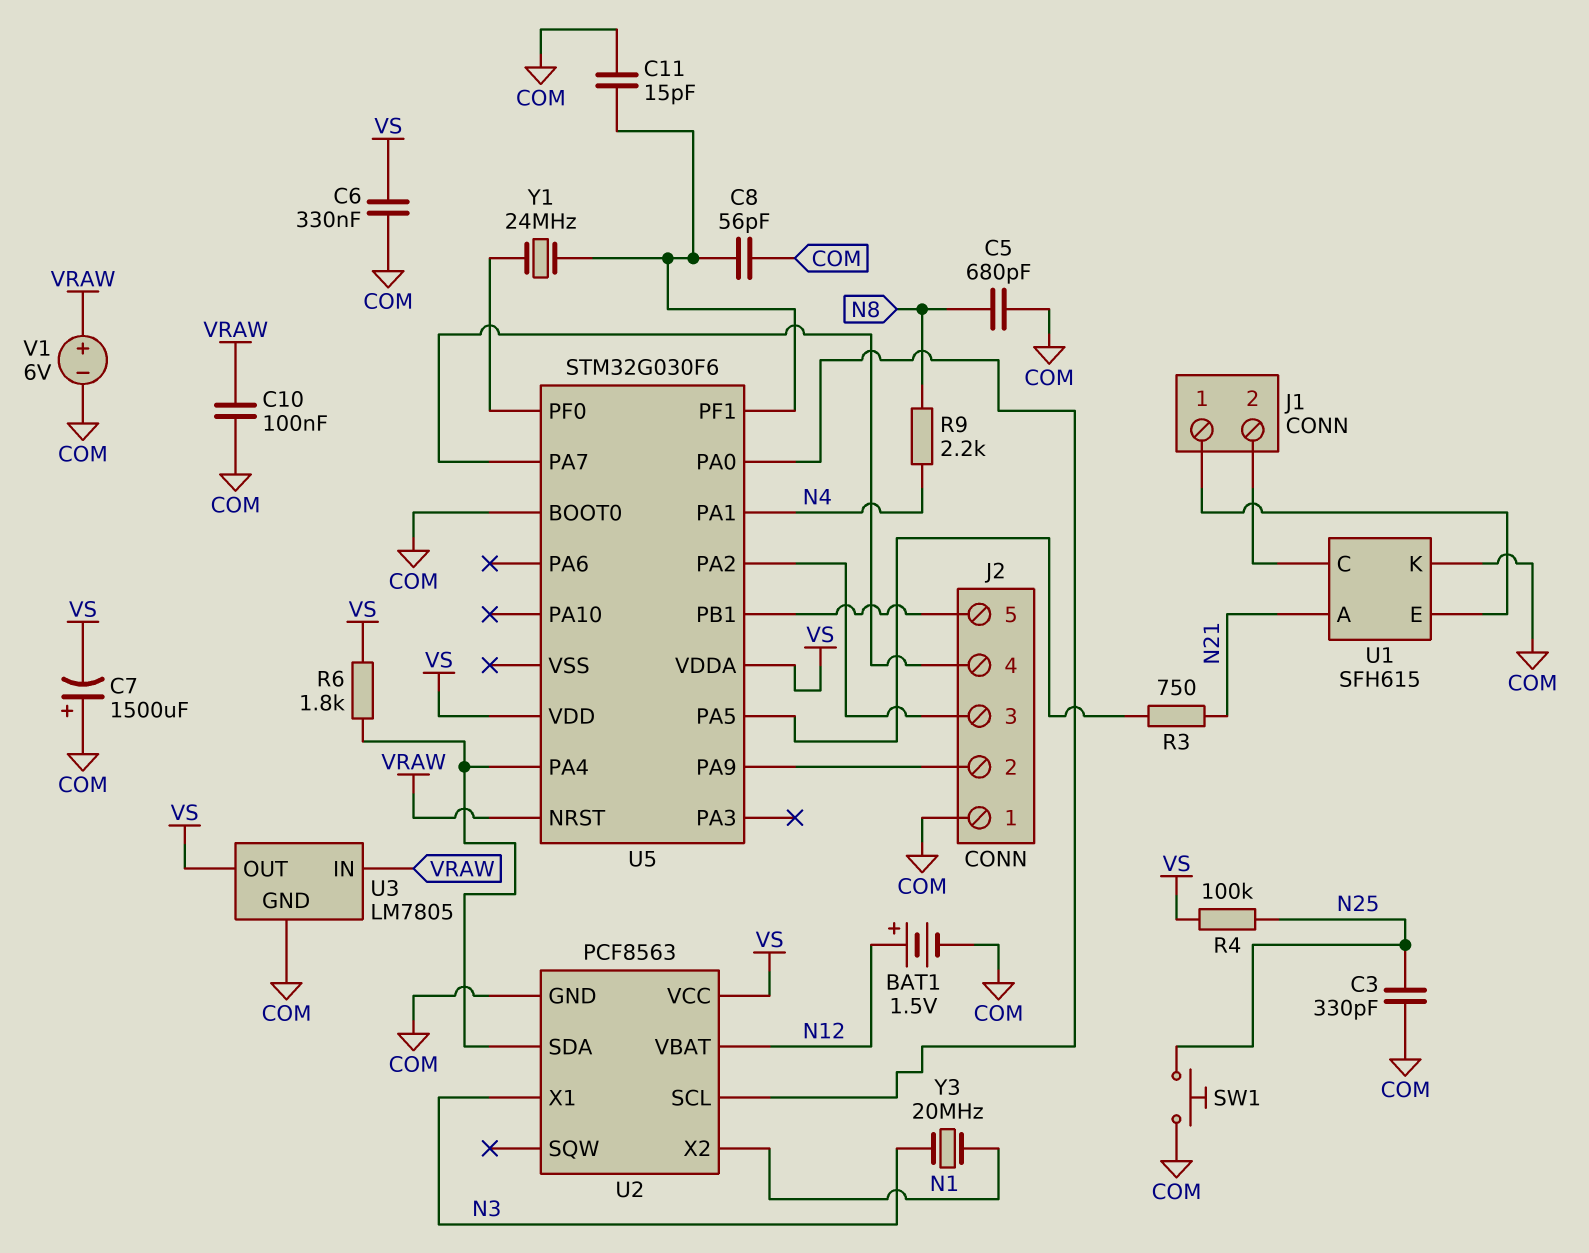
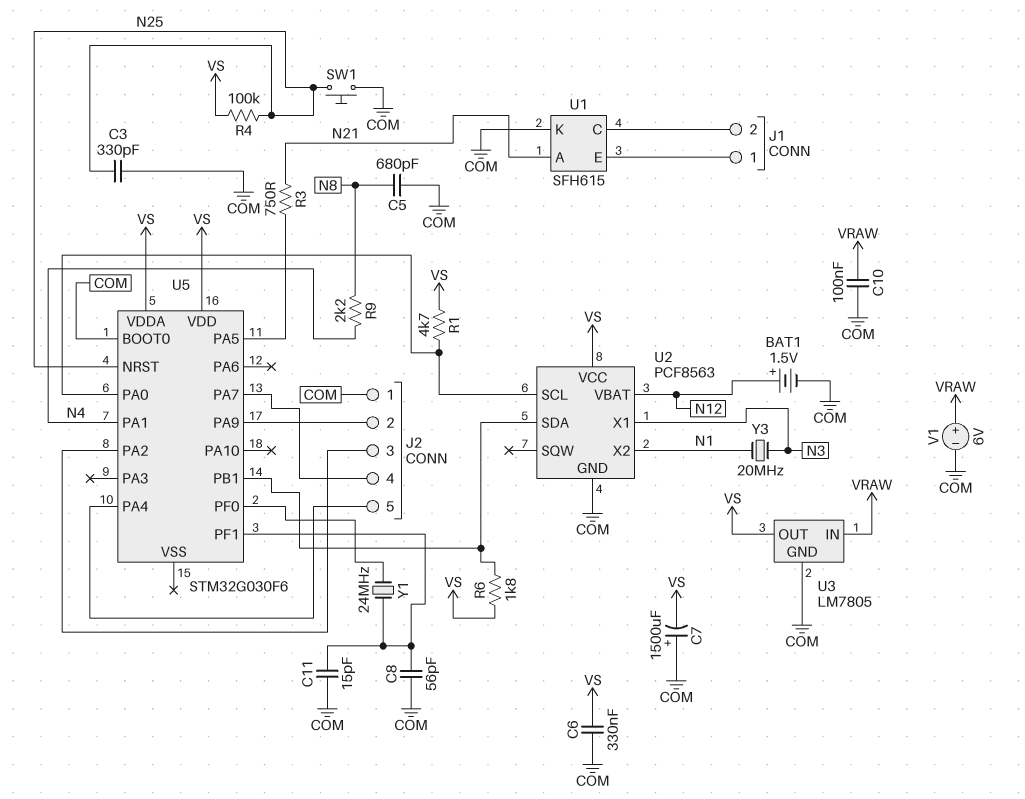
R1: none -> 4.7k (U2/SCL, VS)
U5 pin NRST: VRAW -> N25
U5 pin PA4: U2/SDA -> J2/5
U5 pin PB1: J2/5 -> U2/SDA

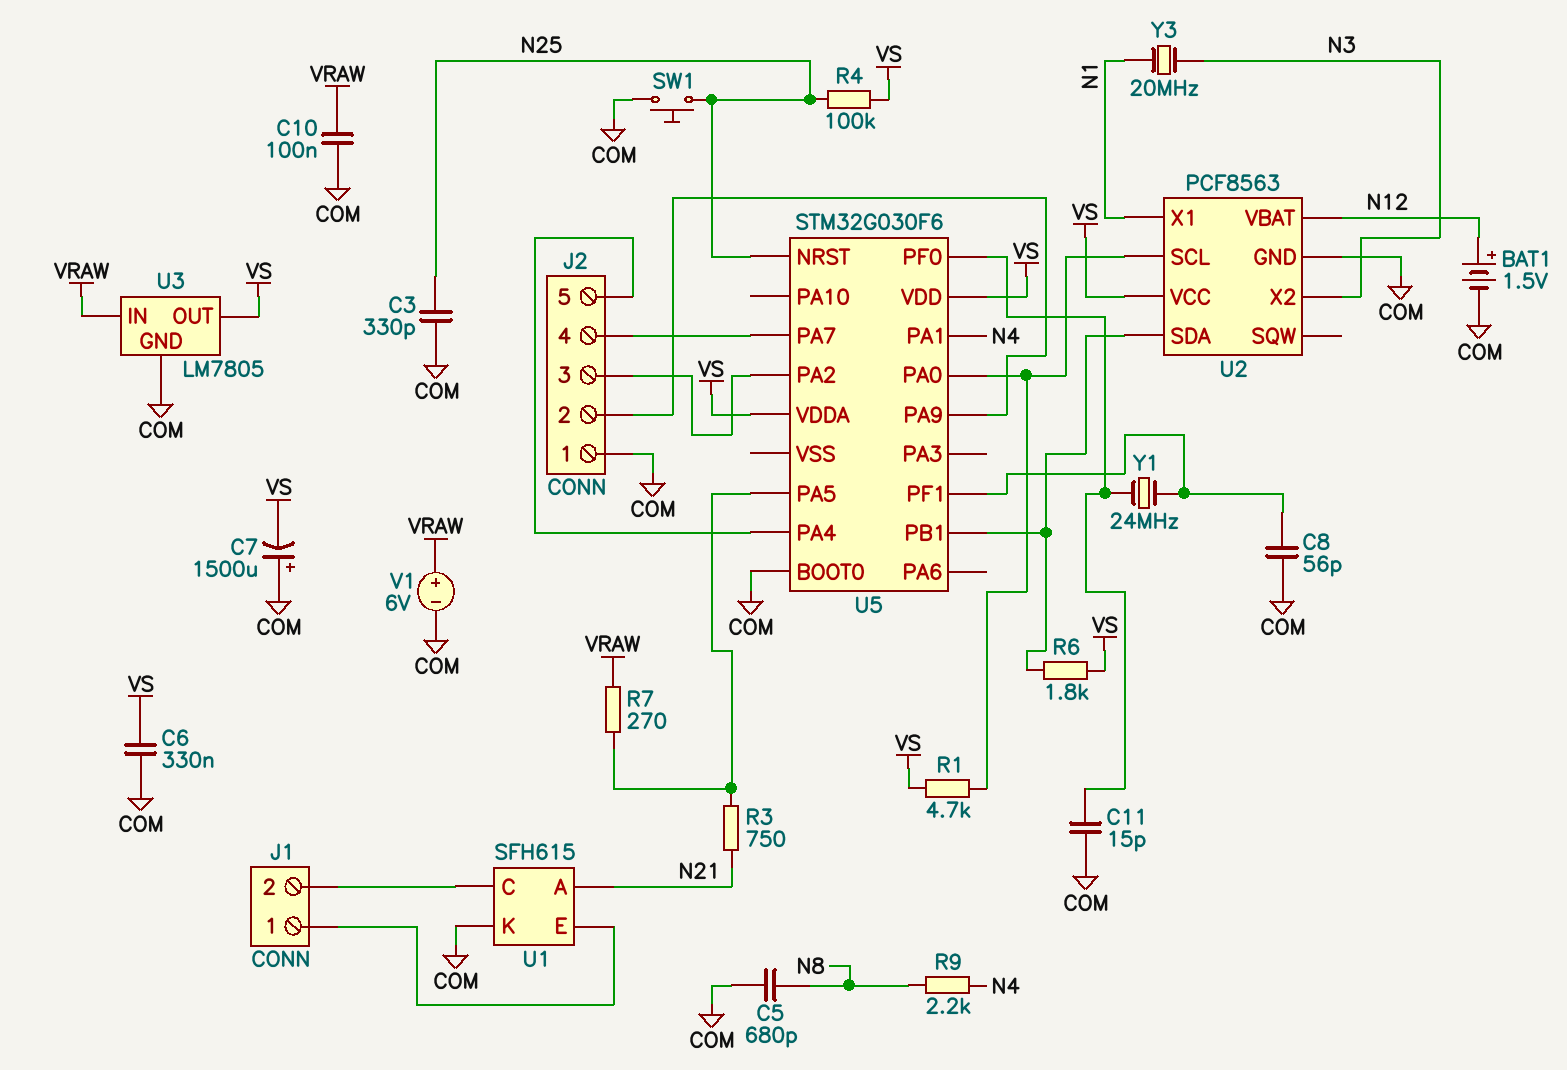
C11: 15pF (COM, U5/PF1) -> 15pF (COM, U5/PF0)
R7: none -> 270 (U5/PA5, VRAW)
U2 pin X1: N3 -> N1
U2 pin X2: N1 -> N3

